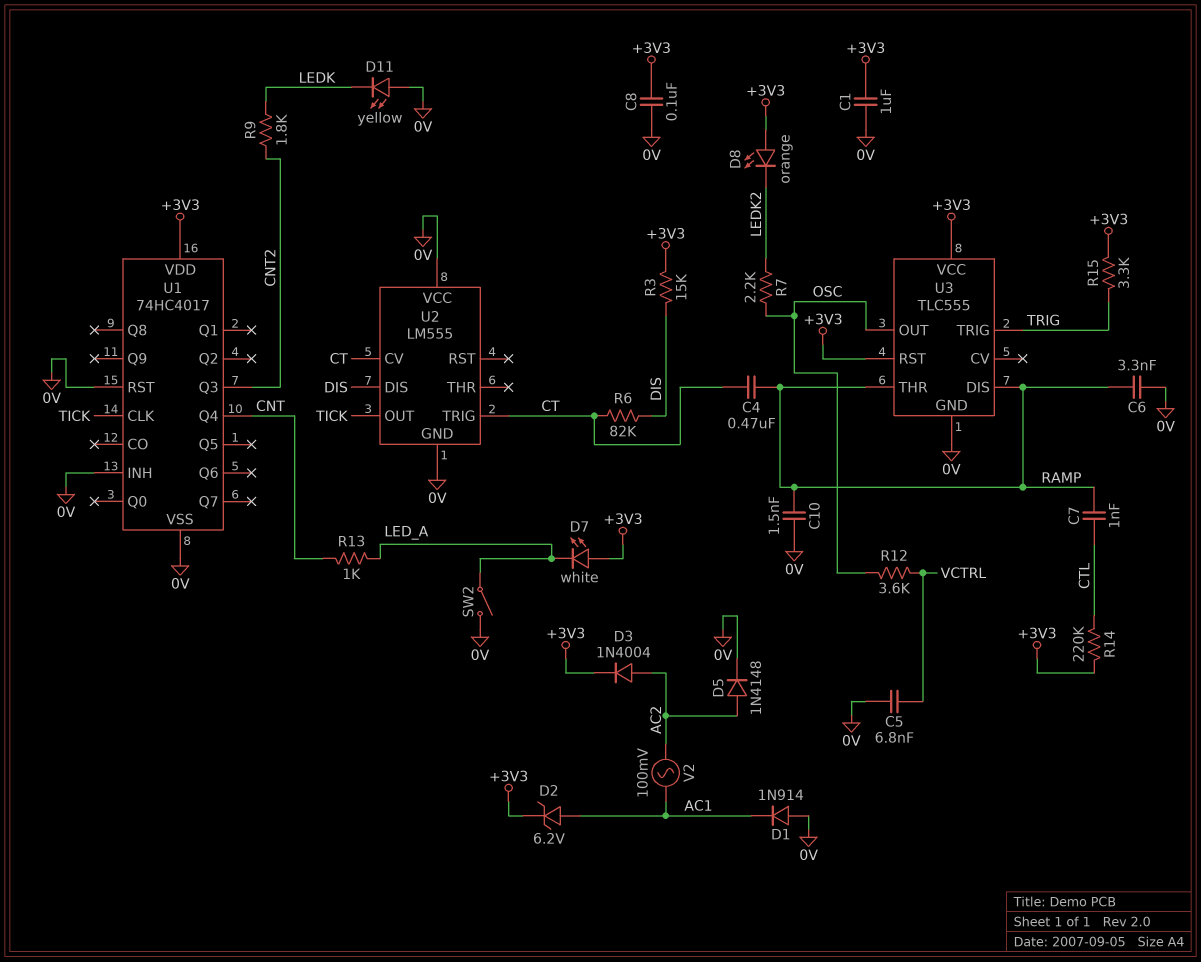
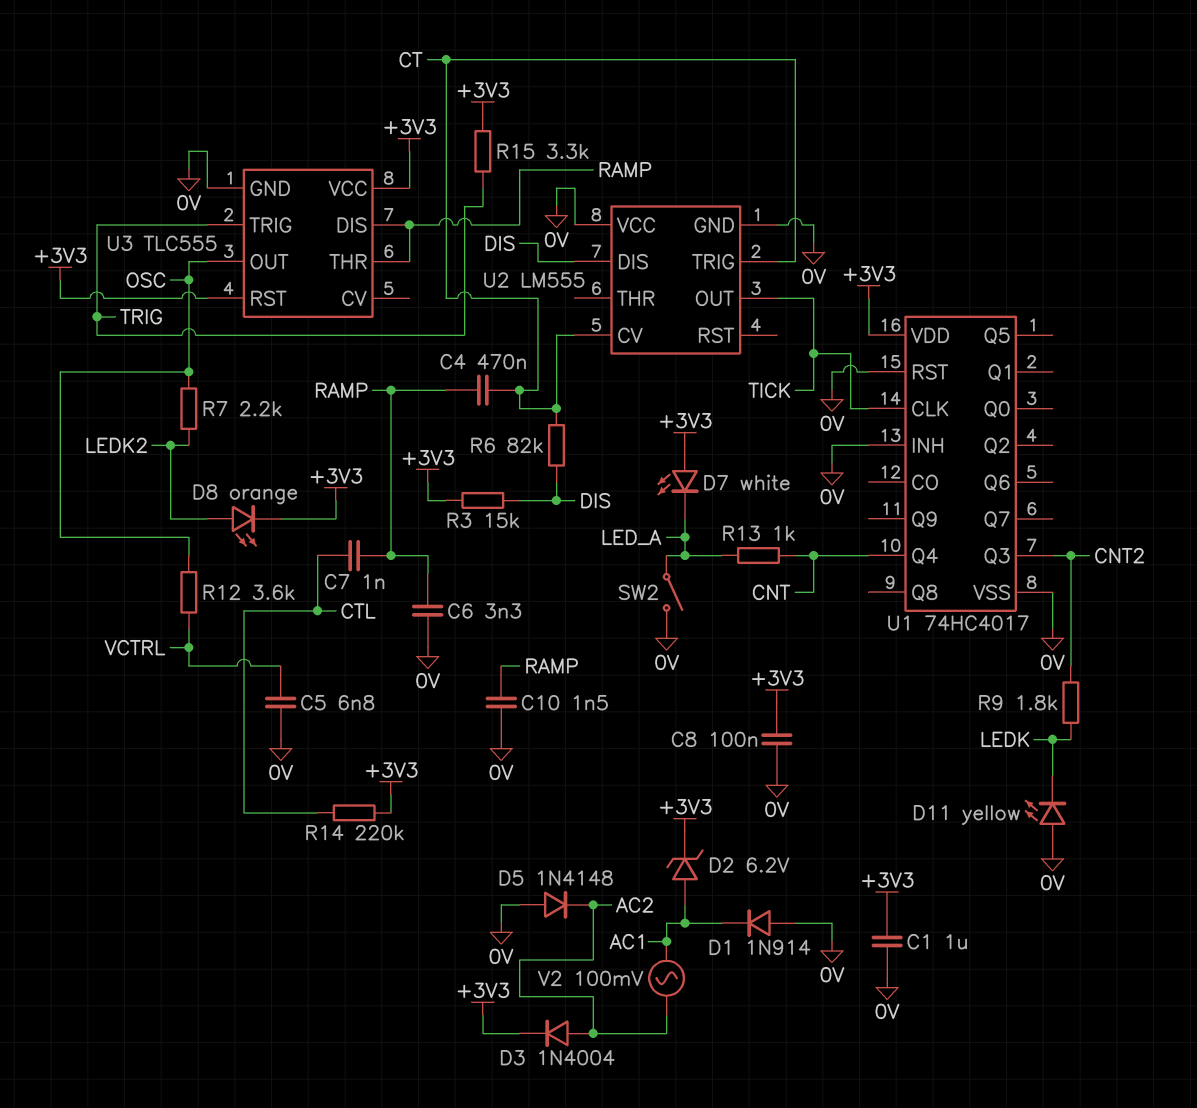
D5: diode 1N4148 (A AC2, K 0V) -> diode 1N4148 (A 0V, K AC2)
D8: LED orange (A +3V3, K LEDK2) -> LED orange (A LEDK2, K +3V3)

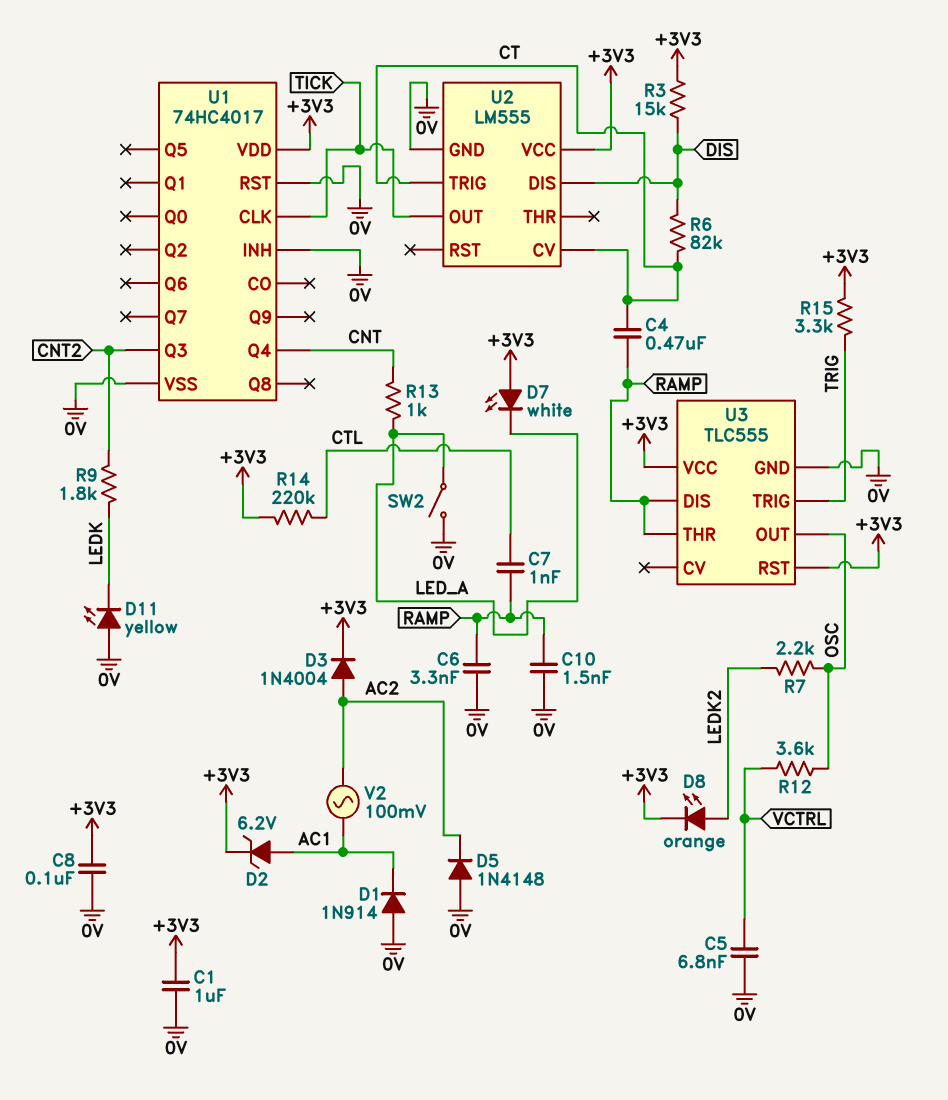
U2 pin VCC: 0V -> +3V3

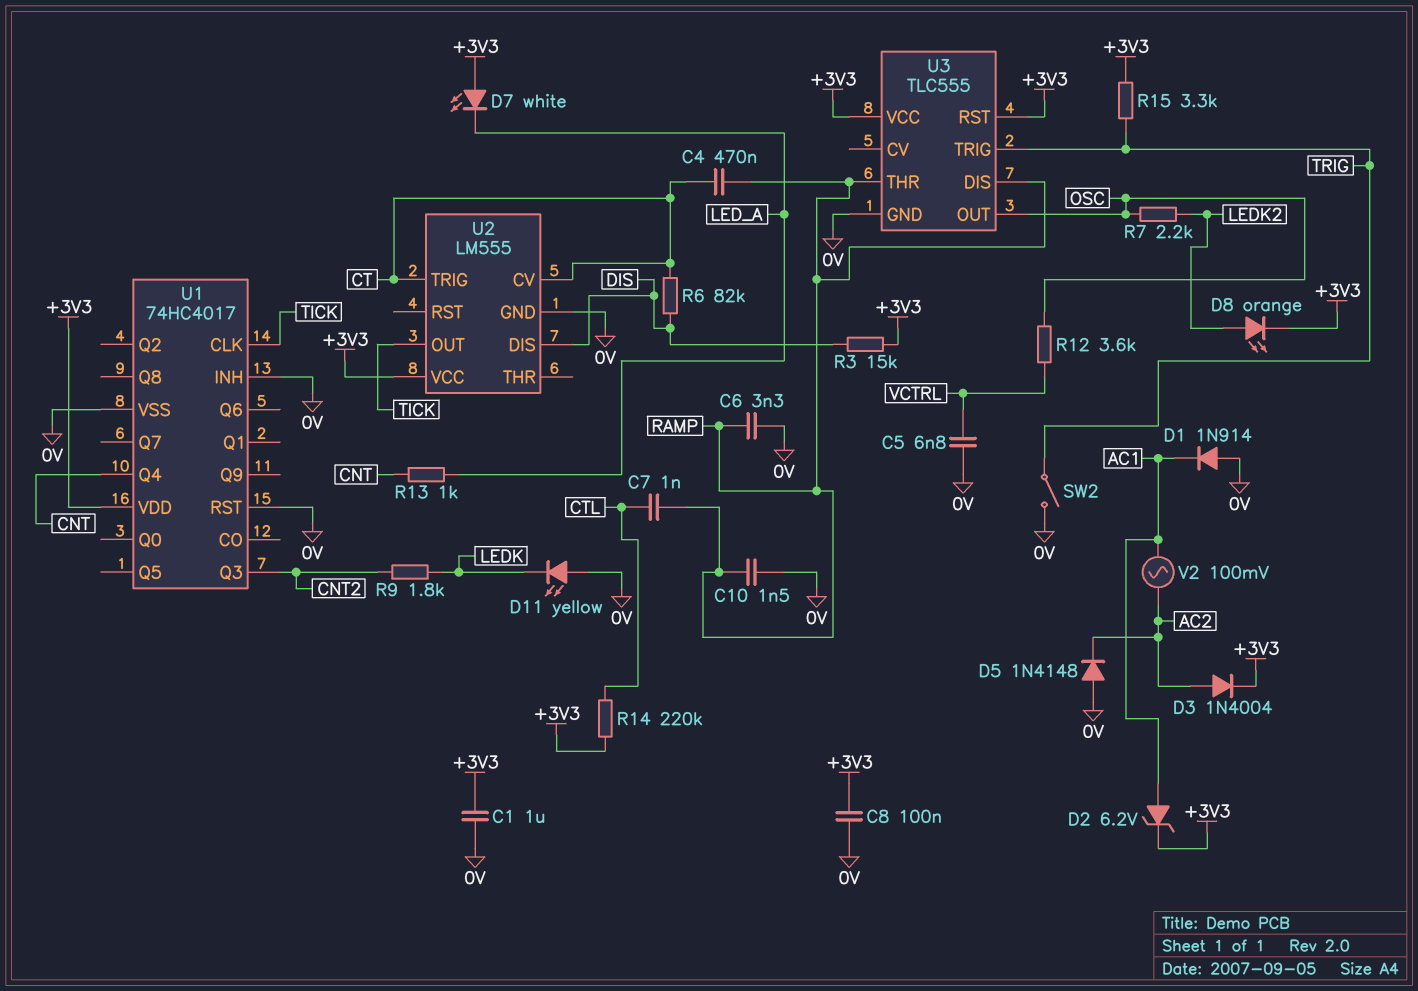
SW2: switch (0V, LED_A) -> switch (0V, TRIG)

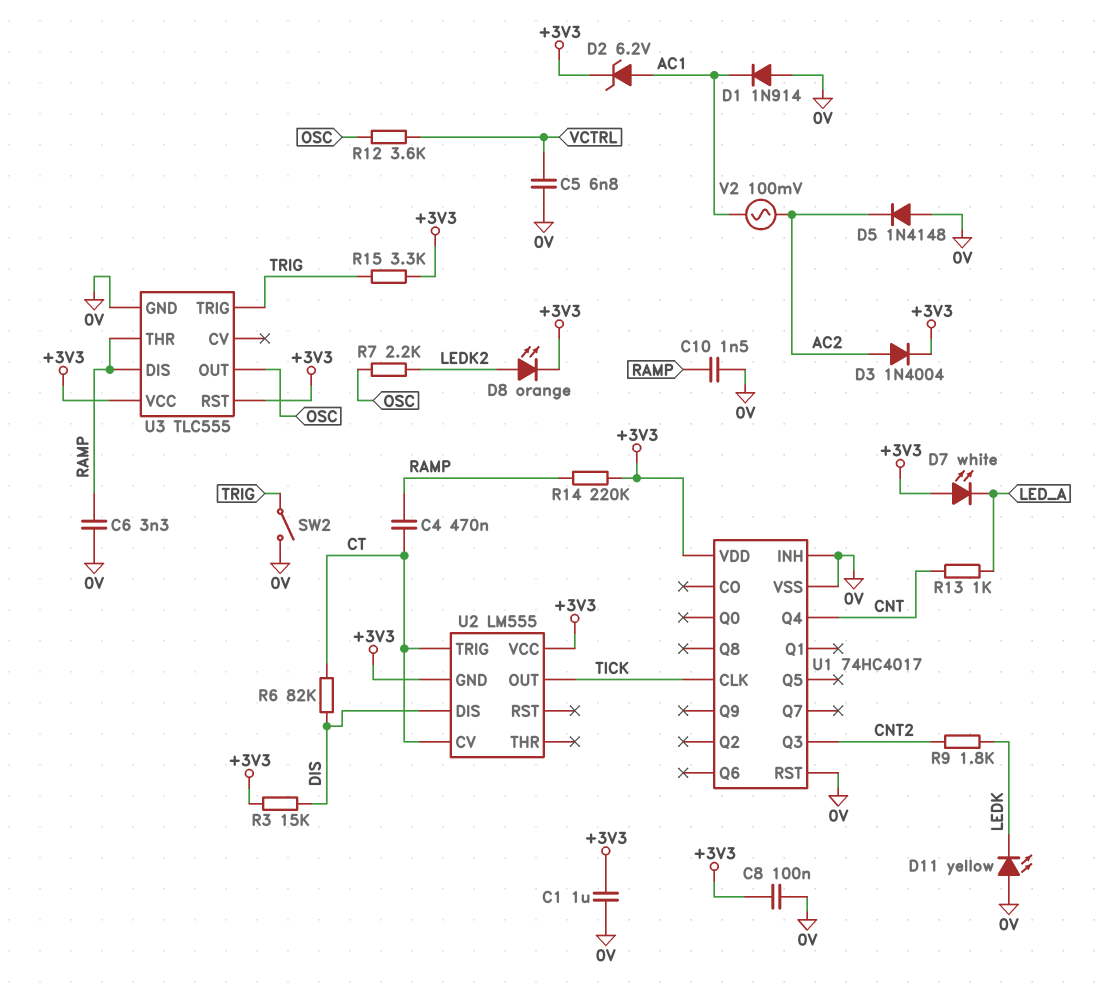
C7: 1nF (CTL, RAMP) -> none
R14: 220k (+3V3, CTL) -> 220k (+3V3, RAMP)
U2 pin GND: 0V -> +3V3

